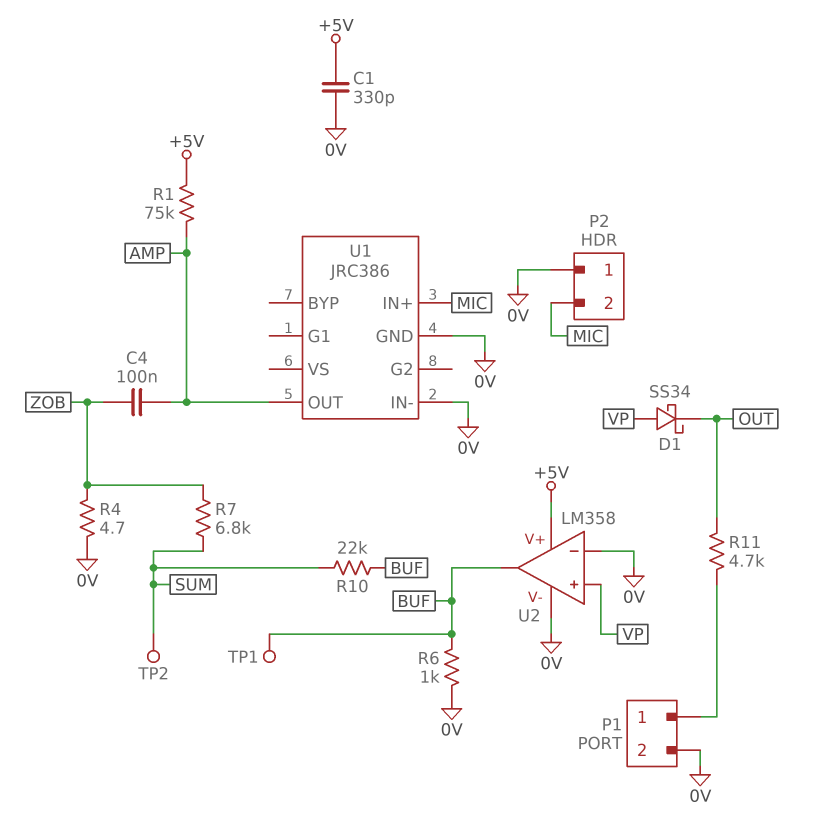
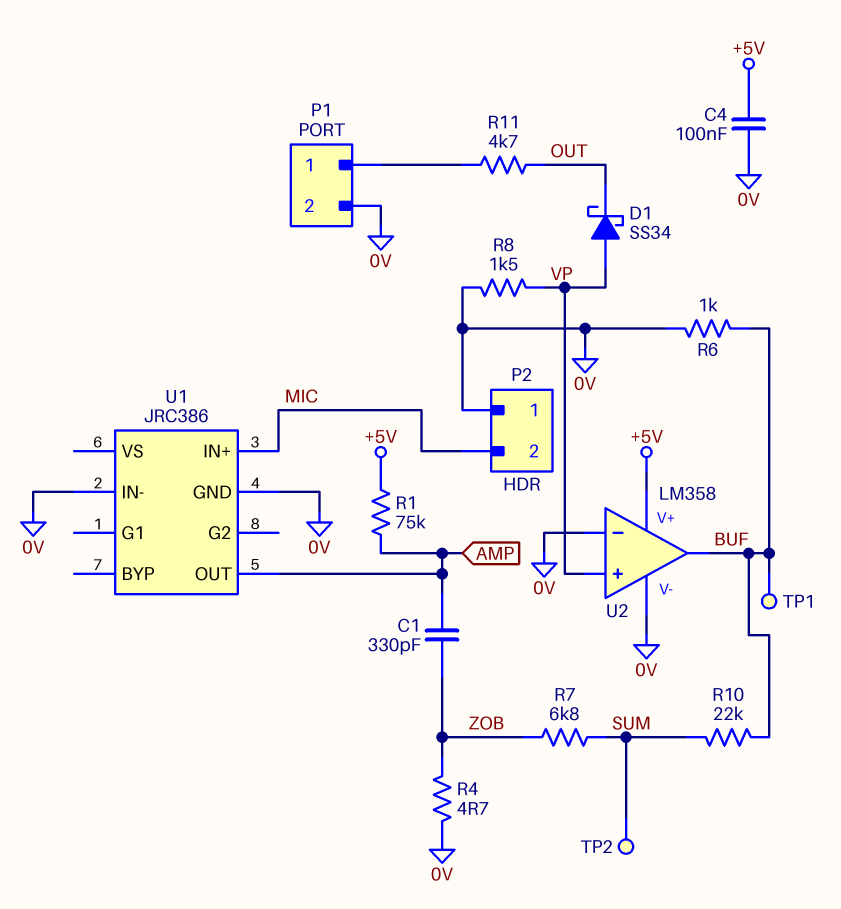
C1: 330pF (+5V, 0V) -> 330pF (AMP, ZOB)
C4: 100nF (AMP, ZOB) -> 100nF (+5V, 0V)
R8: none -> 1.5k (0V, VP)

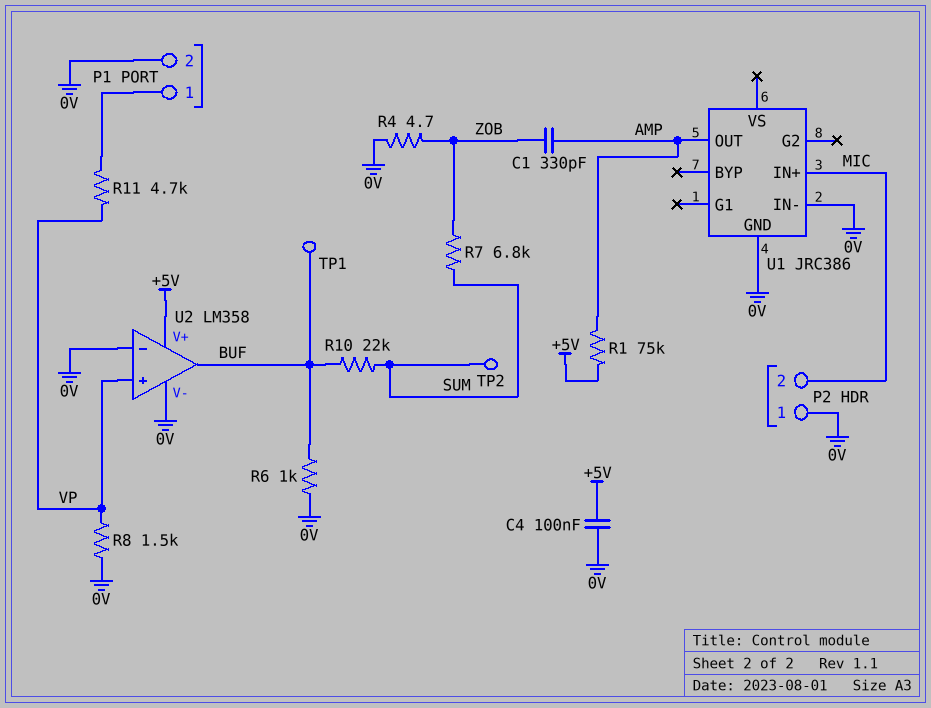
D1: schottky SS34 (A VP, K OUT) -> none
R11: 4.7k (OUT, P1/1) -> 4.7k (P1/1, VP)

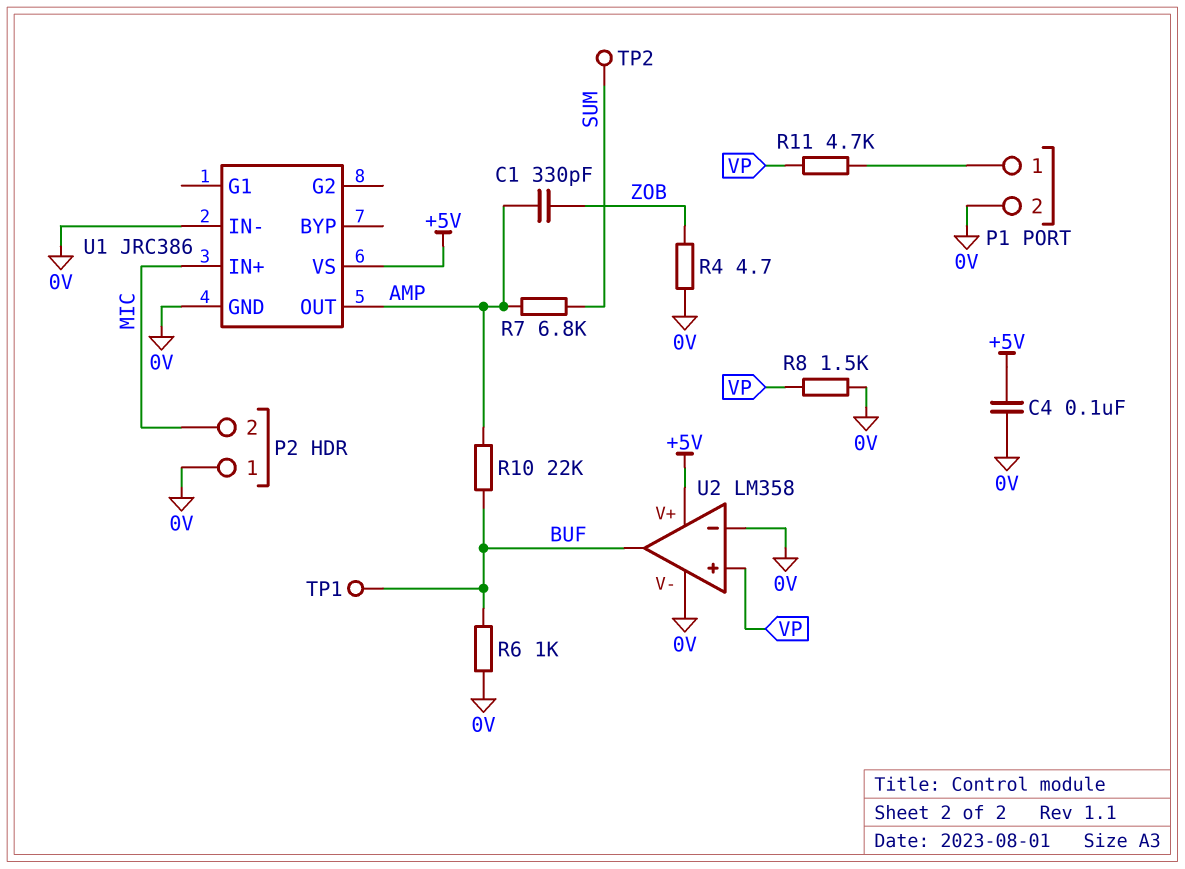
R1: 75k (+5V, AMP) -> none
R7: 6.8k (SUM, ZOB) -> 6.8k (AMP, SUM)
R10: 22k (BUF, SUM) -> 22k (AMP, BUF)
U1 pin VS: none -> +5V

